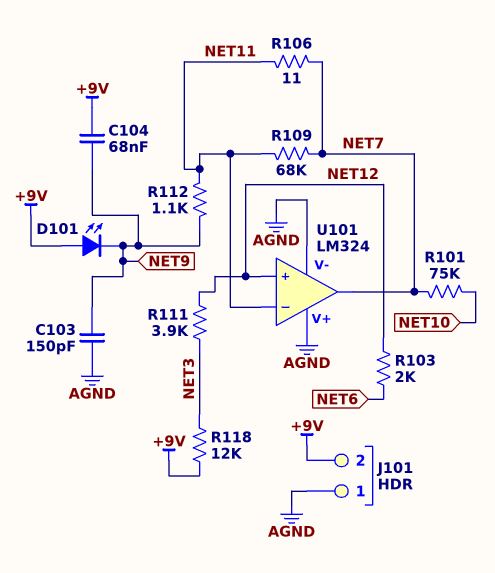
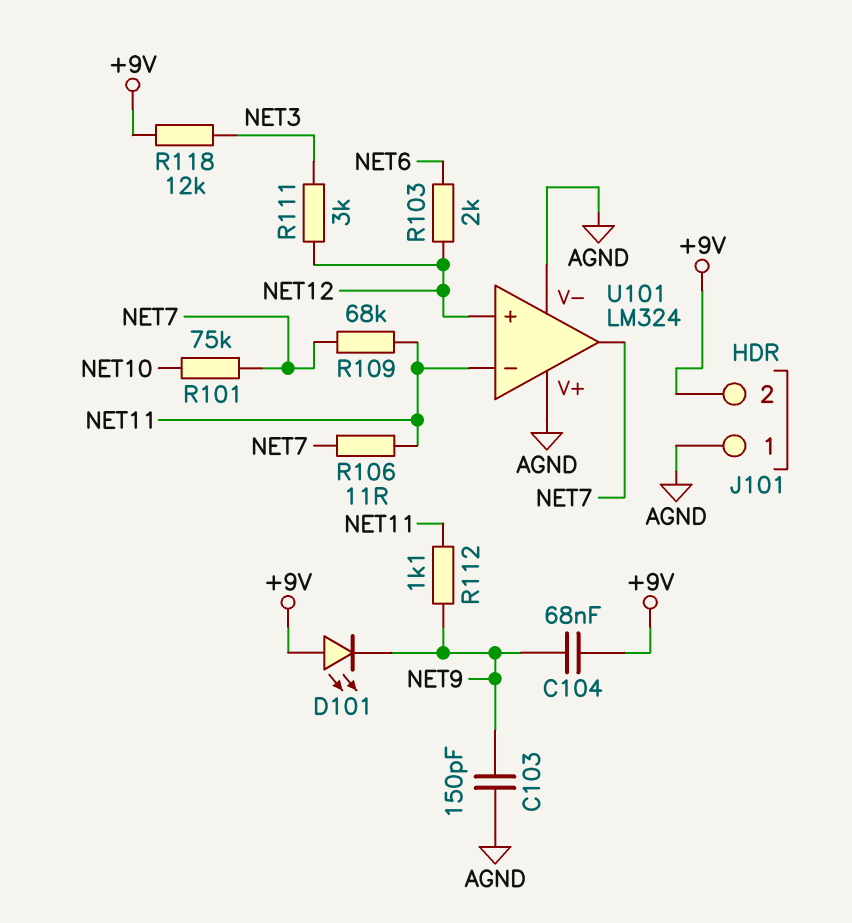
R111: 3.9k (NET3, NET12) -> 3k (NET3, NET12)

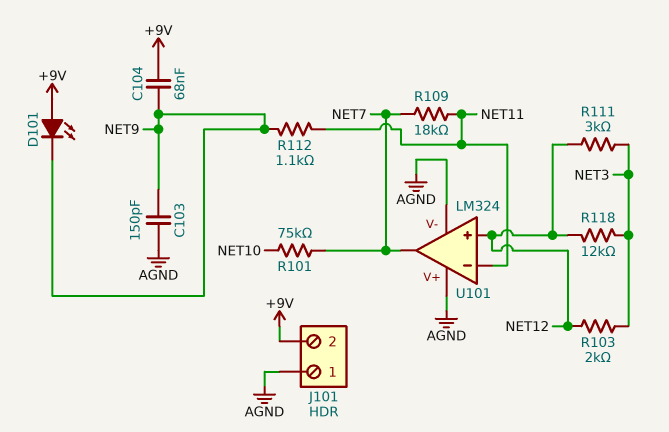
R103: 2k (NET6, NET12) -> 2k (NET3, NET12)
R106: 11 (NET7, NET11) -> none
R109: 68k (NET7, NET11) -> 18k (NET7, NET11)
R118: 12k (+9V, NET3) -> 12k (NET3, NET12)

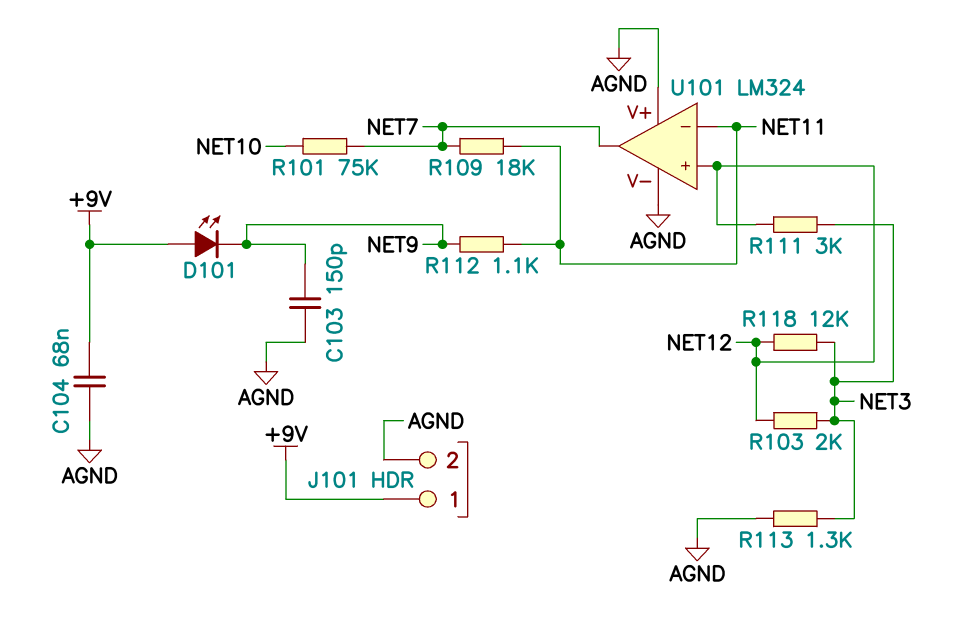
C104: 68nF (+9V, NET9) -> 68nF (+9V, AGND)
J101 pin 1: AGND -> +9V
J101 pin 2: +9V -> AGND
R113: none -> 1.3k (AGND, NET3)

